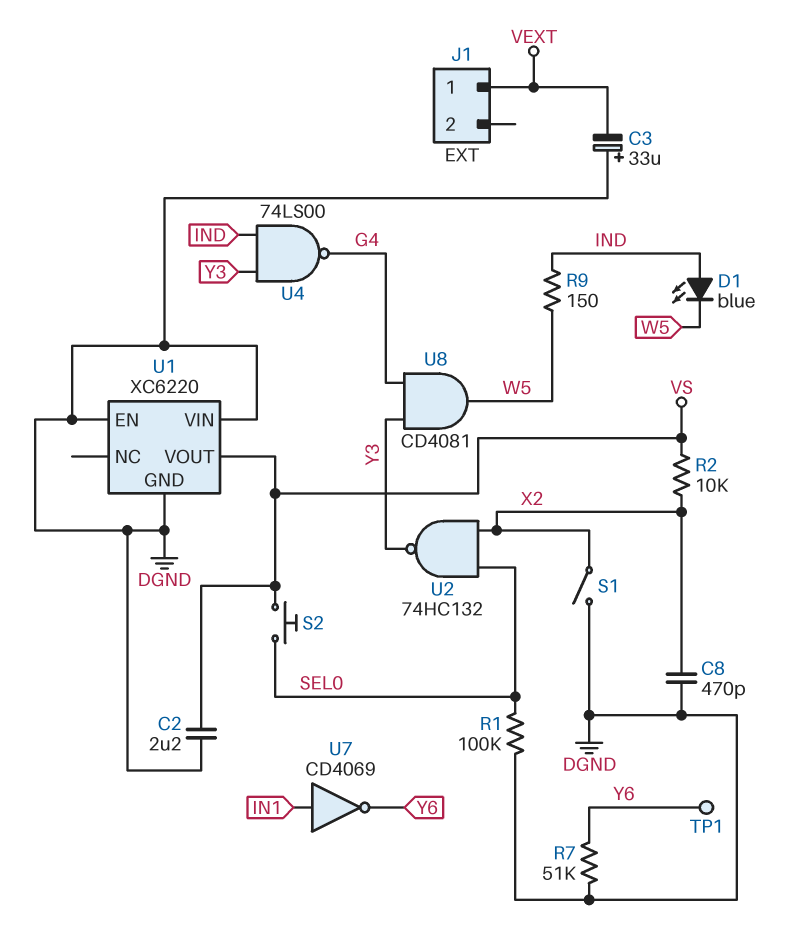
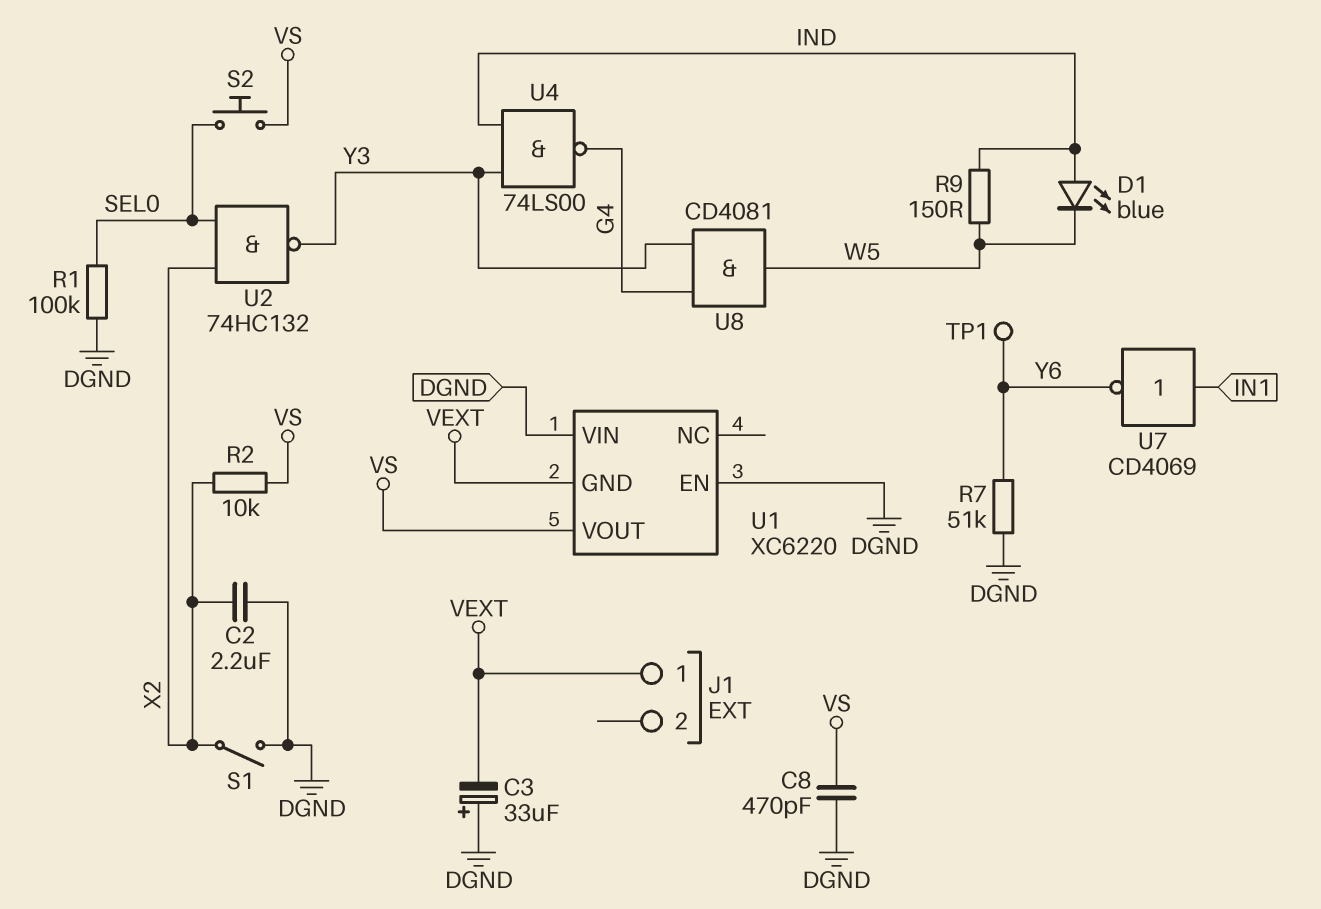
C2: 2.2uF (DGND, VS) -> 2.2uF (DGND, X2)
C8: 470pF (DGND, X2) -> 470pF (DGND, VS)
U1 pin GND: DGND -> VEXT

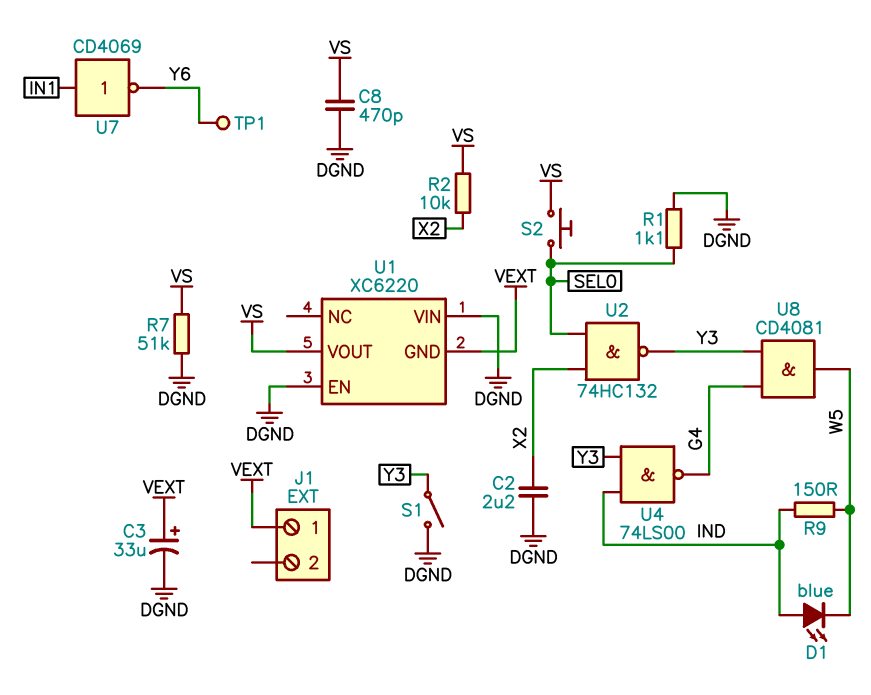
C3: 33uF (plus DGND, minus VEXT) -> 33uF (plus VEXT, minus DGND)
R1: 100k (DGND, SEL0) -> 1.1k (DGND, SEL0)
R7: 51k (DGND, Y6) -> 51k (DGND, VS)
S1: switch (DGND, X2) -> switch (DGND, Y3)

